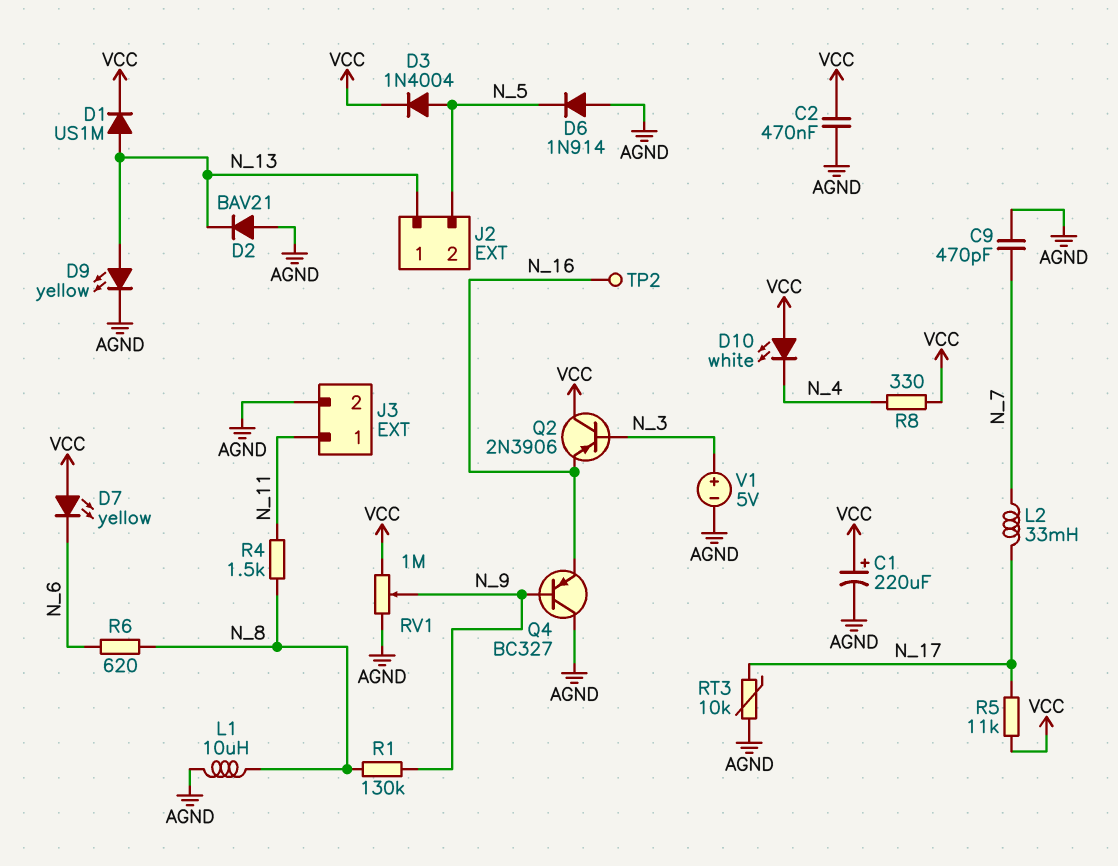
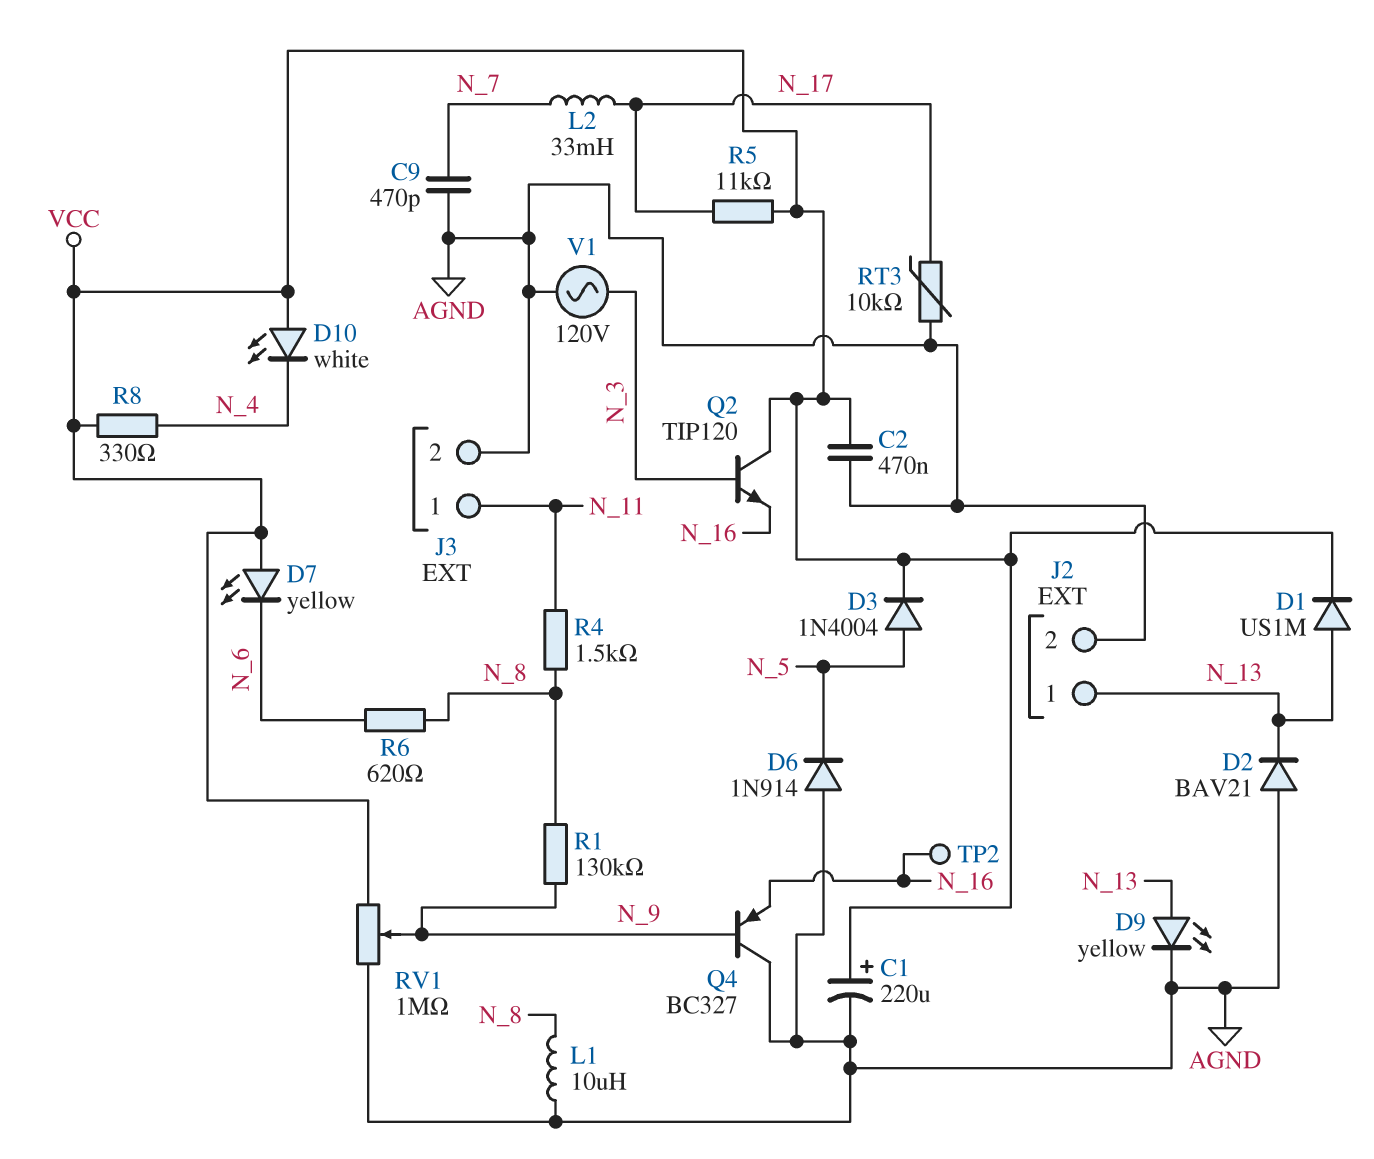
J2 pin 2: N_5 -> AGND
Q2: PNP 2N3906 (B N_3, C VCC, E N_16) -> NPN TIP120 (B N_3, C VCC, E N_16)
V1: 5V (plus N_3, minus AGND) -> AC 120V (AGND, N_3)

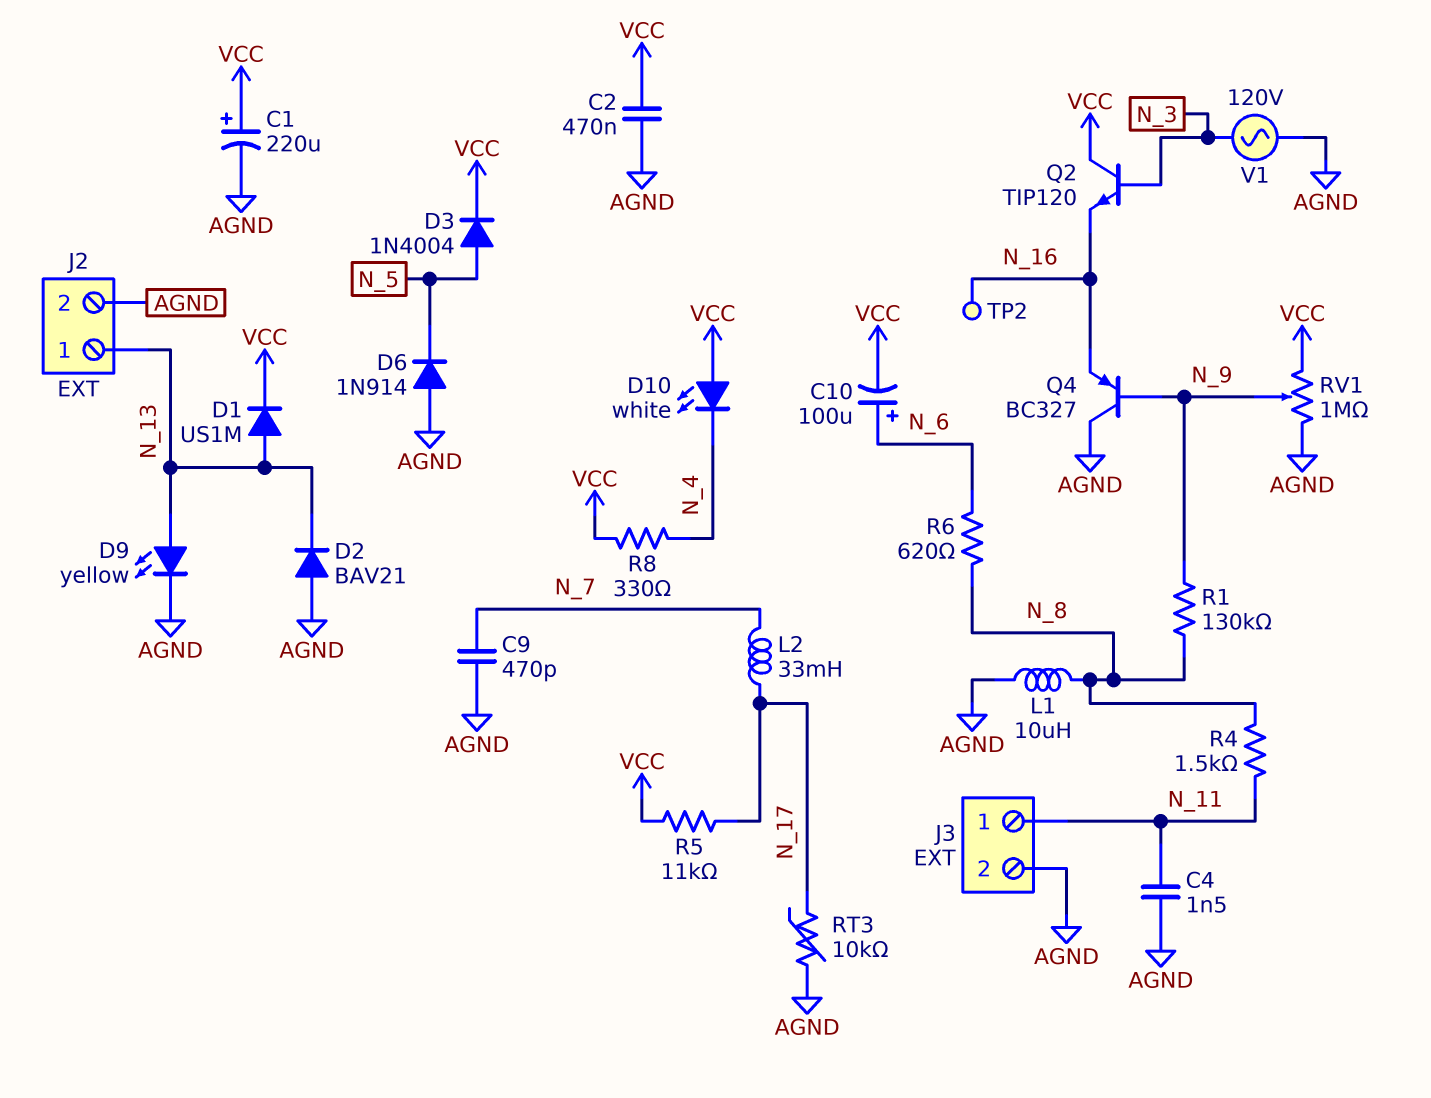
C4: none -> 1.5nF (AGND, N_11)
C10: none -> 100uF (plus N_6, minus VCC)
D7: LED yellow (A VCC, K N_6) -> none

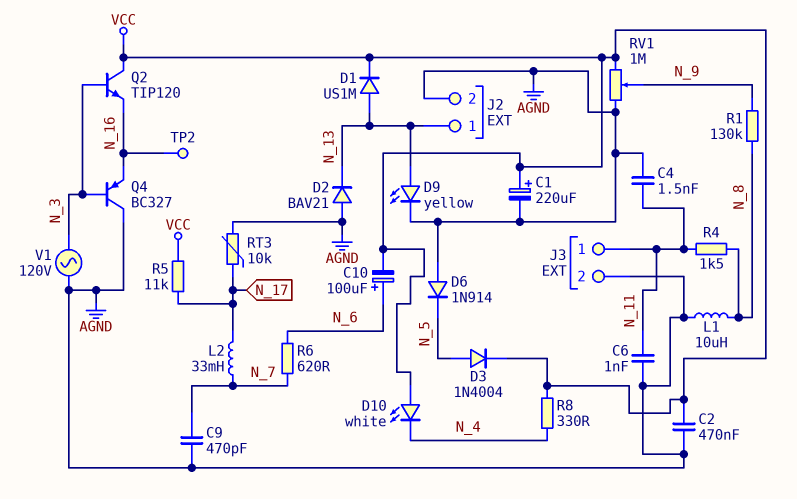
C6: none -> 1nF (AGND, N_11)
Q4: PNP BC327 (B N_9, C AGND, E N_16) -> PNP BC327 (B N_3, C AGND, E N_16)
R6: 620 (N_6, N_8) -> 620 (N_6, N_7)

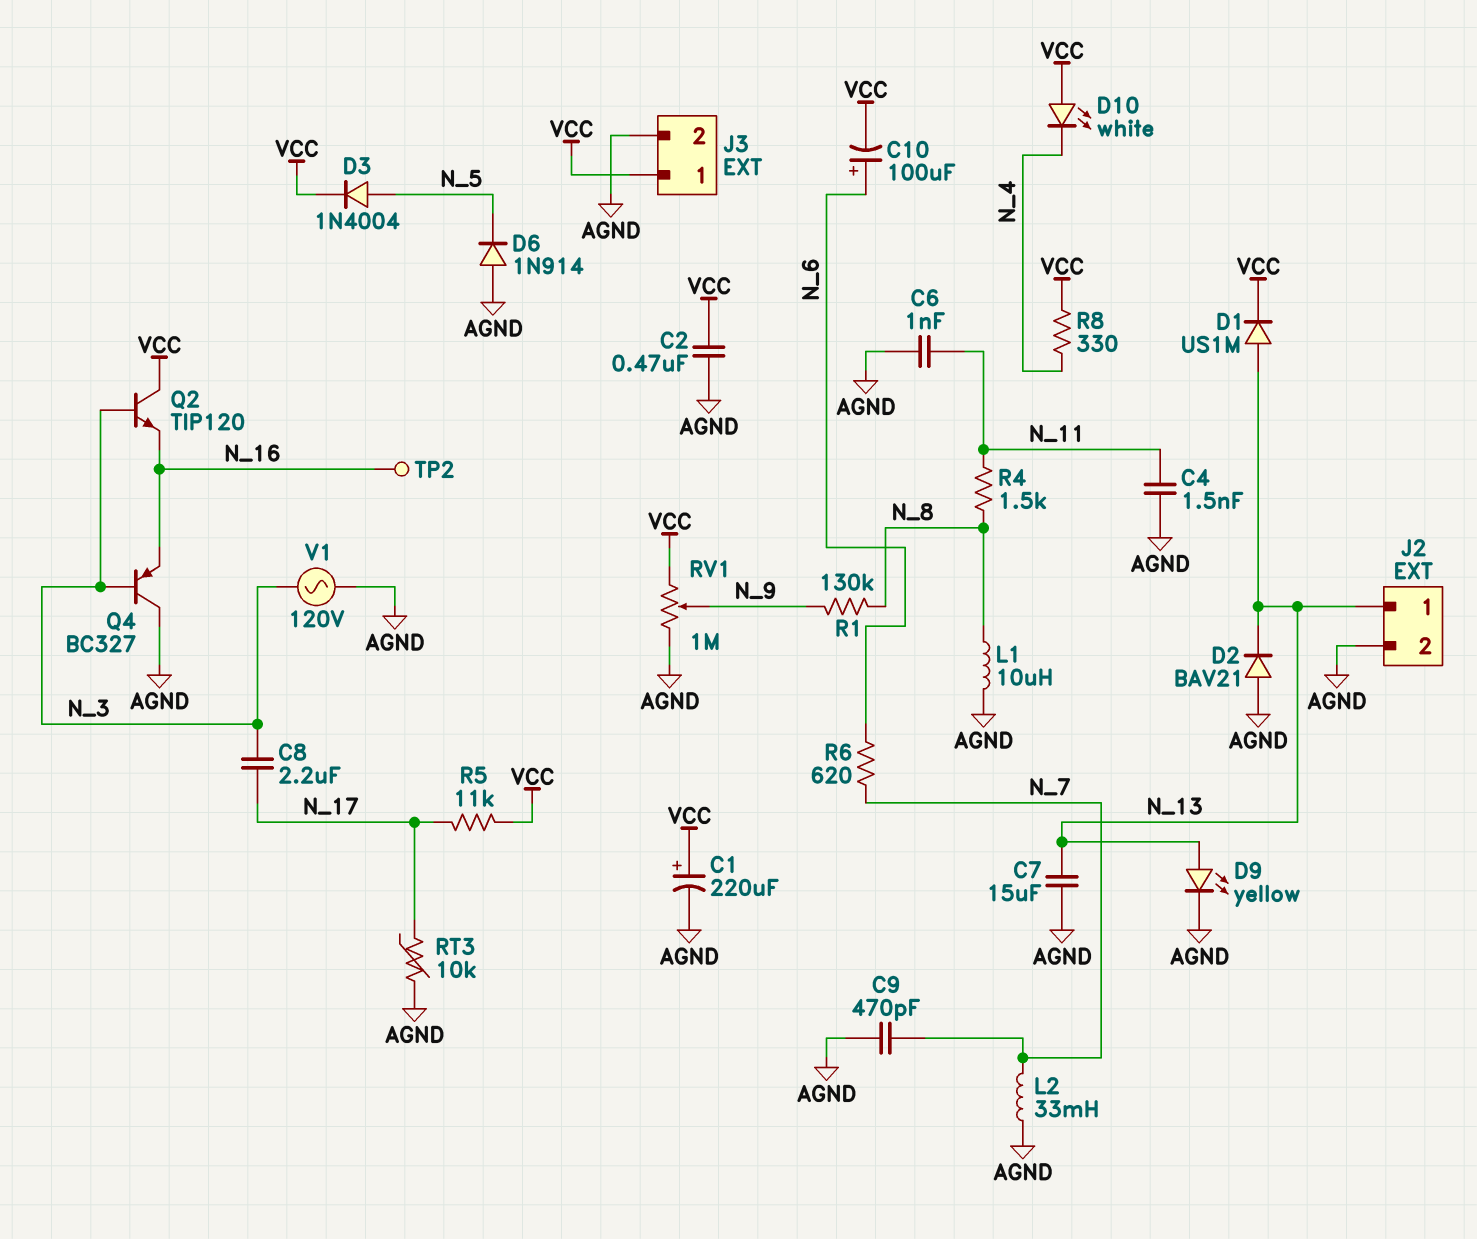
C7: none -> 15uF (AGND, N_13)
C8: none -> 2.2uF (N_3, N_17)
J3 pin 1: N_11 -> VCC
L2: 33mH (N_7, N_17) -> 33mH (AGND, N_7)

